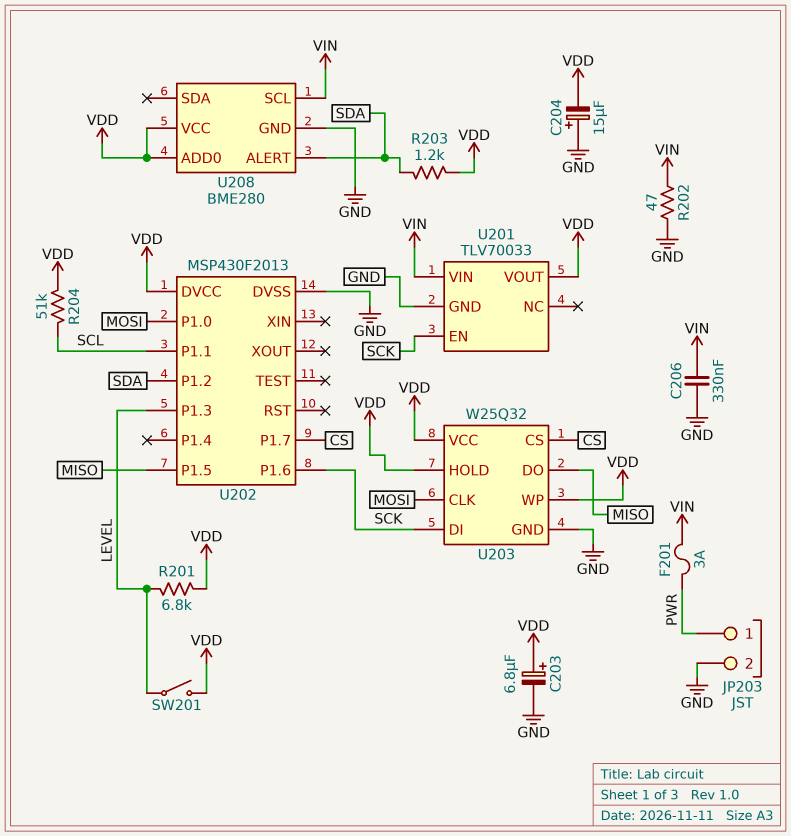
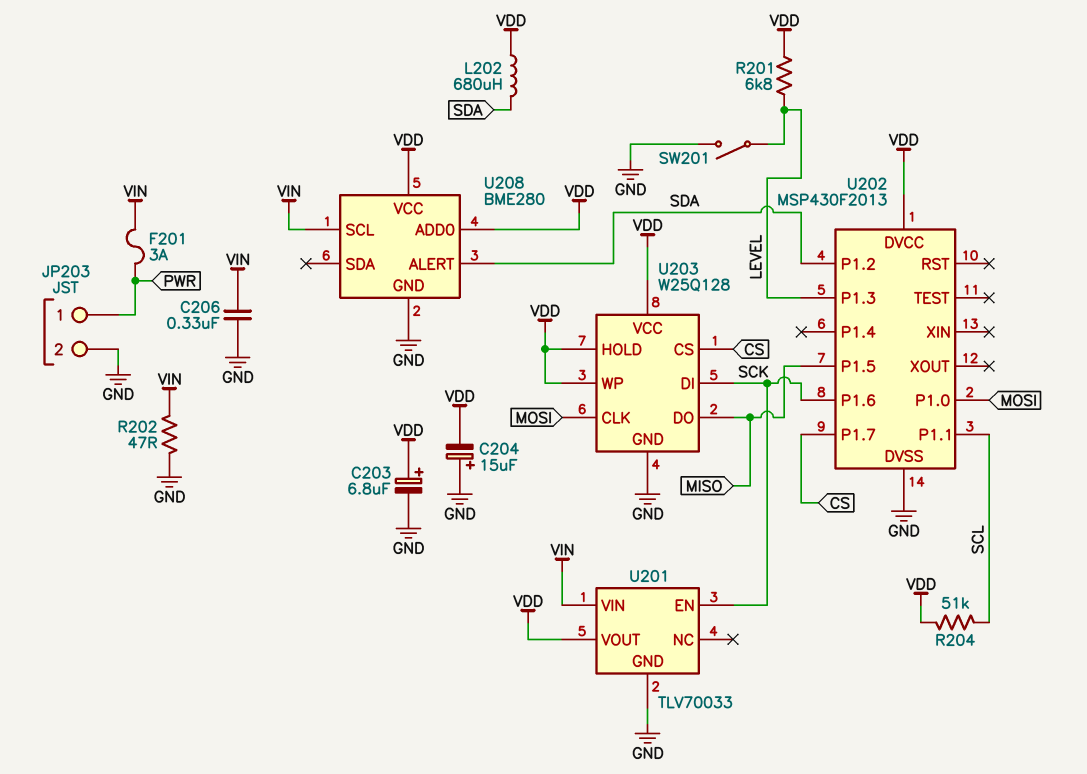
L202: none -> 680uH (SDA, VDD)
R203: 1.2k (SDA, VDD) -> none
SW201: switch (LEVEL, VDD) -> switch (GND, LEVEL)
U203: W25Q32 -> W25Q128

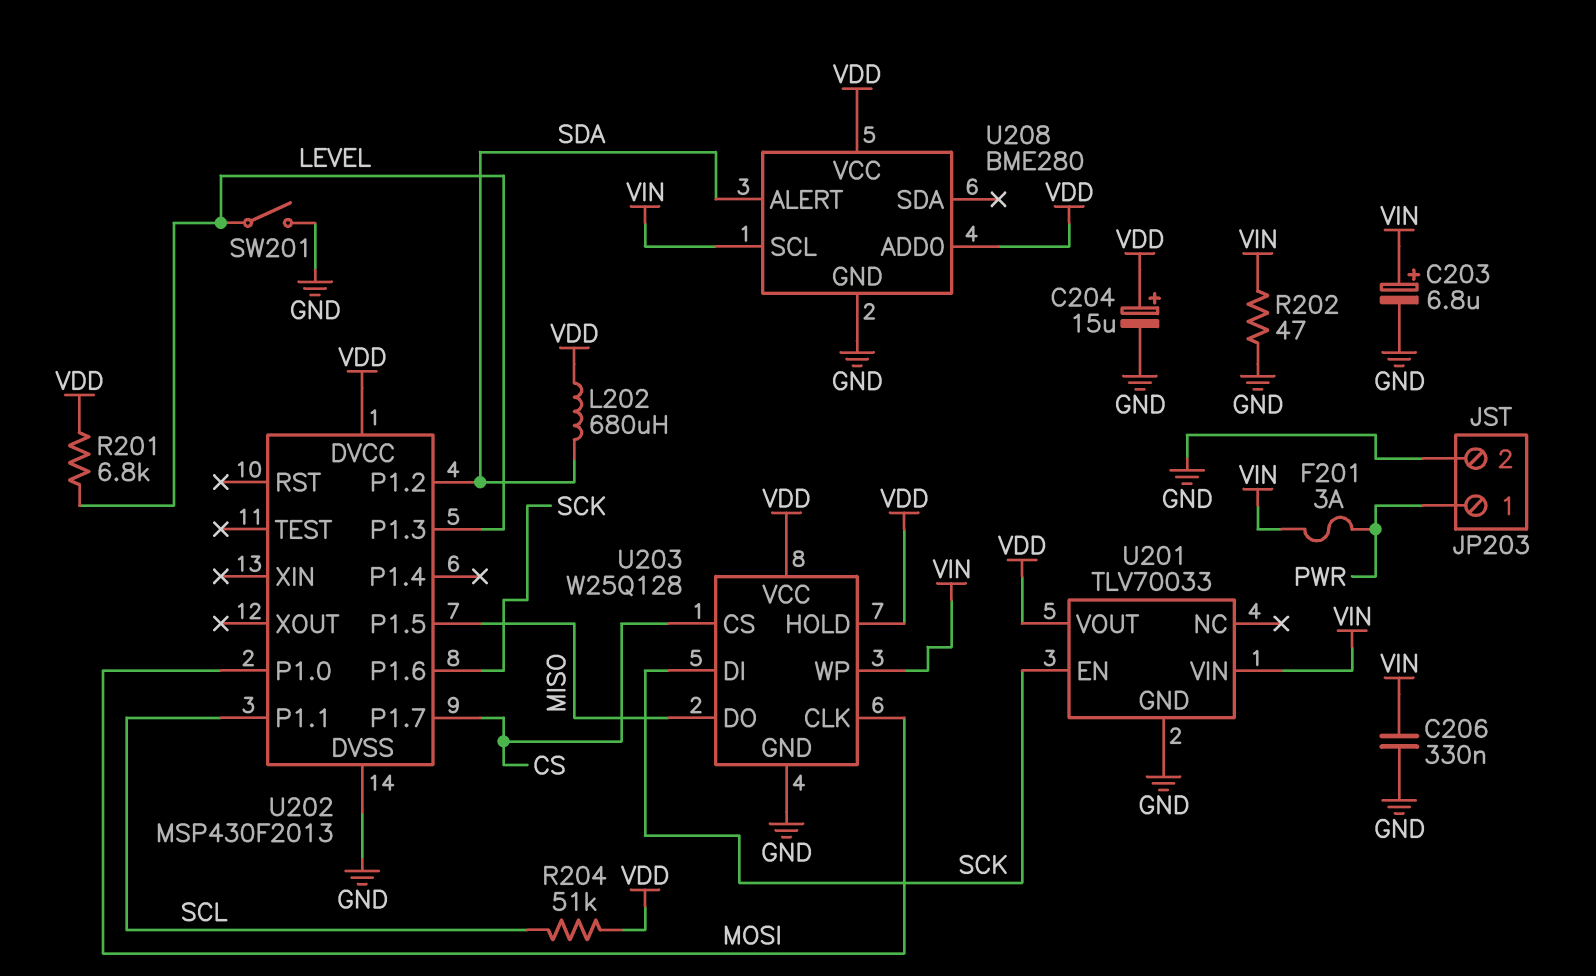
C203: 6.8uF (plus VDD, minus GND) -> 6.8uF (plus VIN, minus GND)
C204: 15uF (plus GND, minus VDD) -> 15uF (plus VDD, minus GND)
U203 pin WP: VDD -> VIN

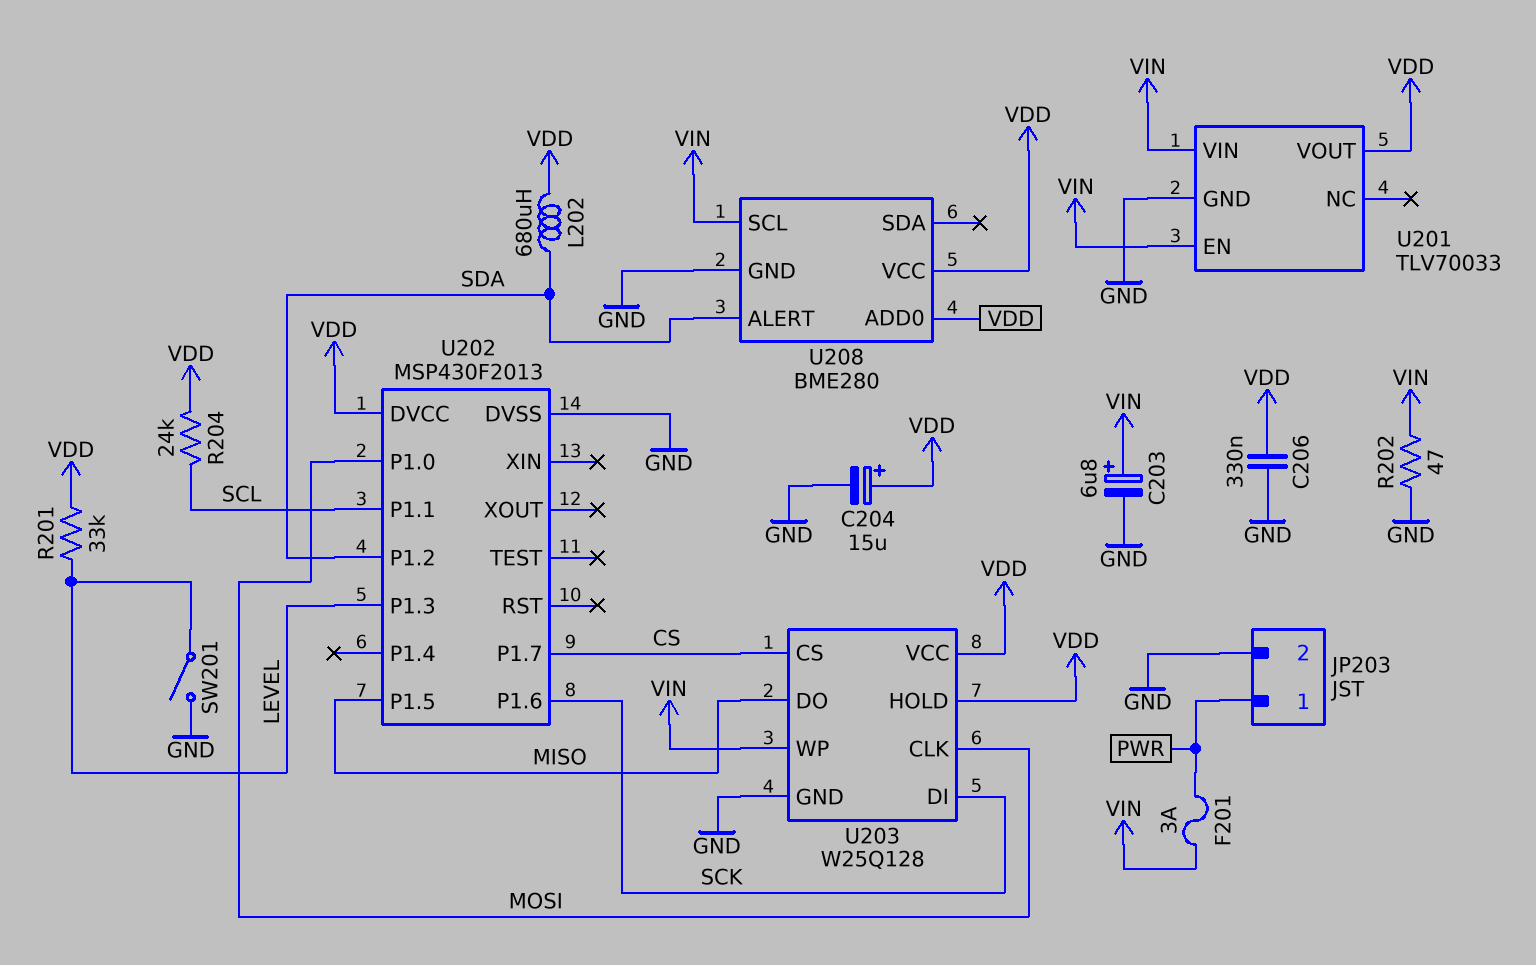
C206: 330nF (GND, VIN) -> 330nF (GND, VDD)
R201: 6.8k (LEVEL, VDD) -> 33k (LEVEL, VDD)
R204: 51k (SCL, VDD) -> 24k (SCL, VDD)
U201 pin EN: SCK -> VIN

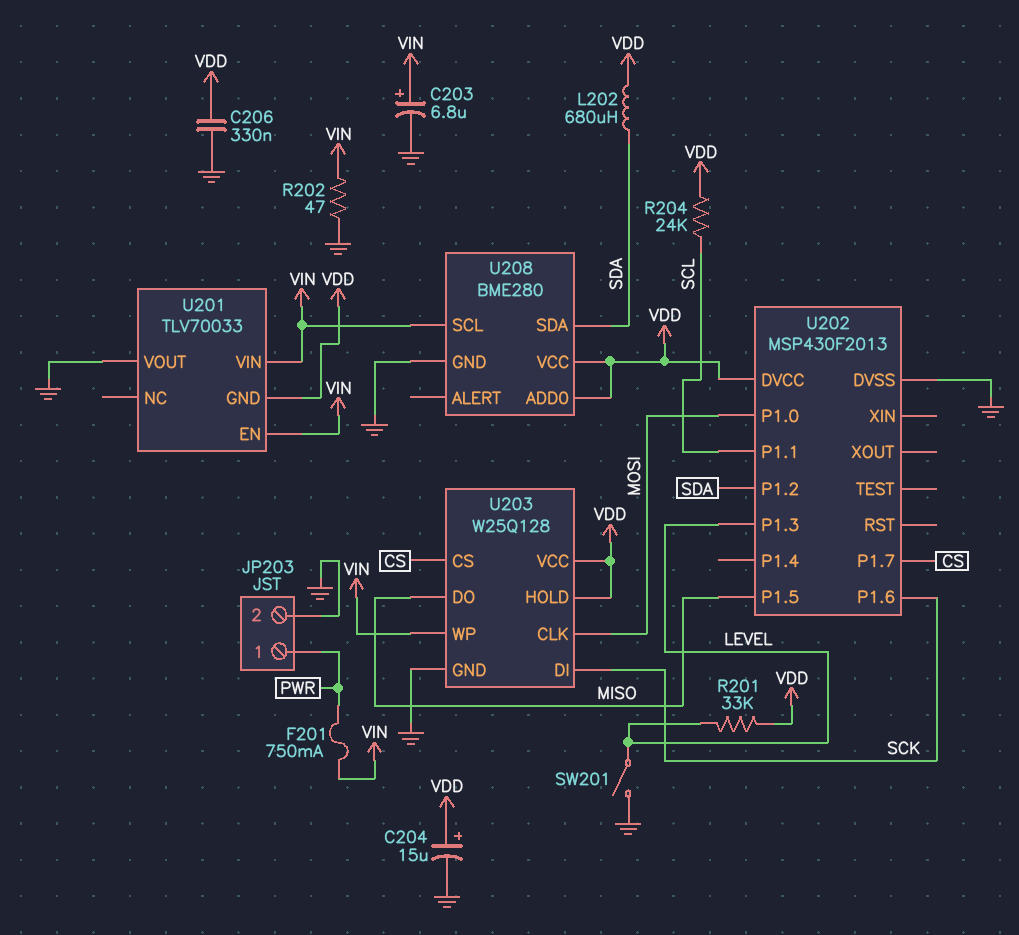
F201: 3A (PWR, VIN) -> 750mA (PWR, VIN)
U201 pin GND: GND -> VDD
U201 pin VOUT: VDD -> GND
U208 pin ALERT: SDA -> none
U208 pin SDA: none -> SDA

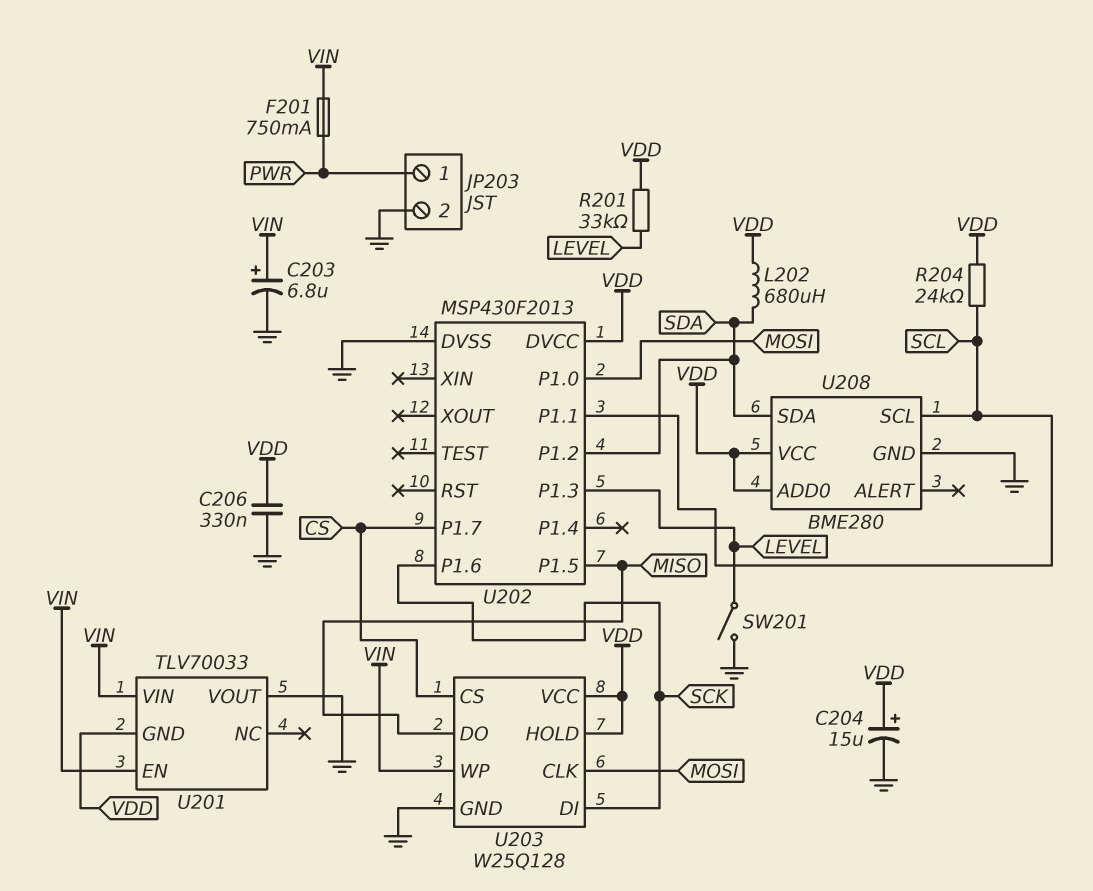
R202: 47 (GND, VIN) -> none
U208 pin SCL: VIN -> SCL

